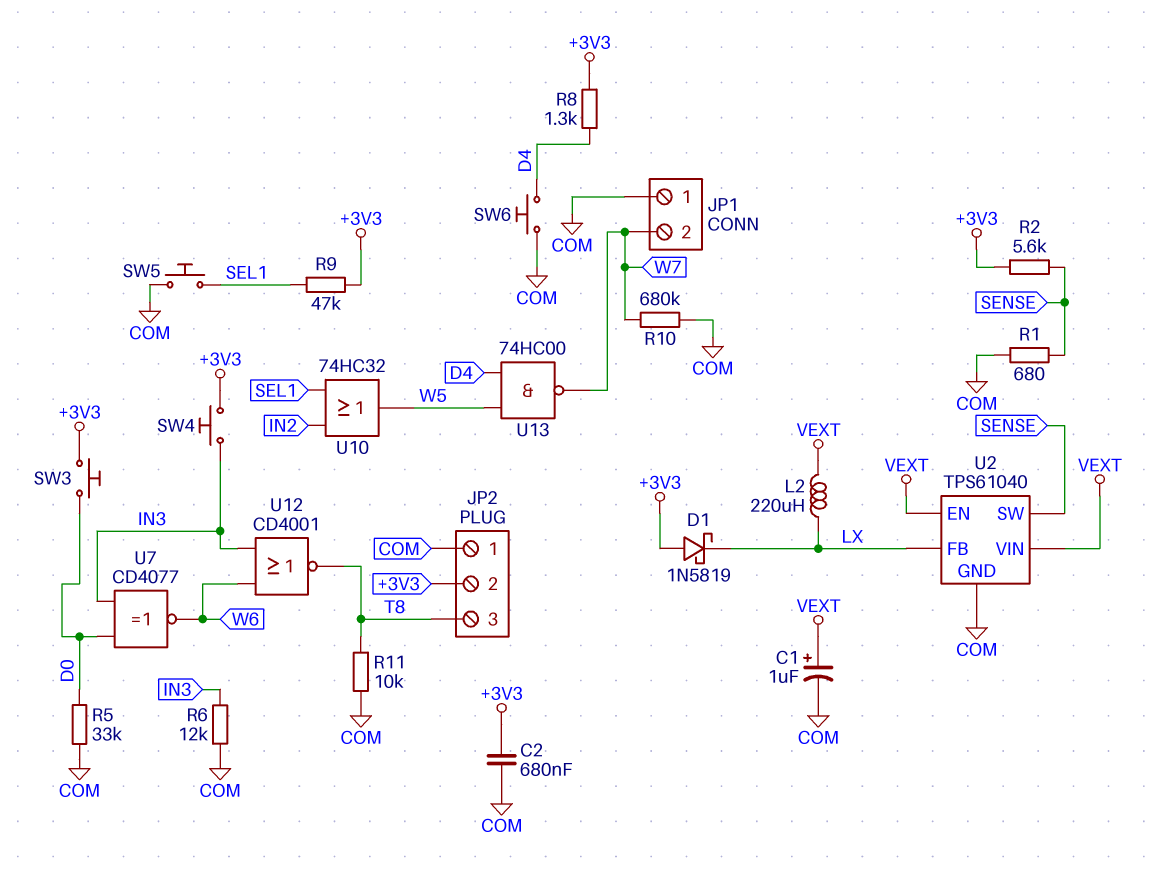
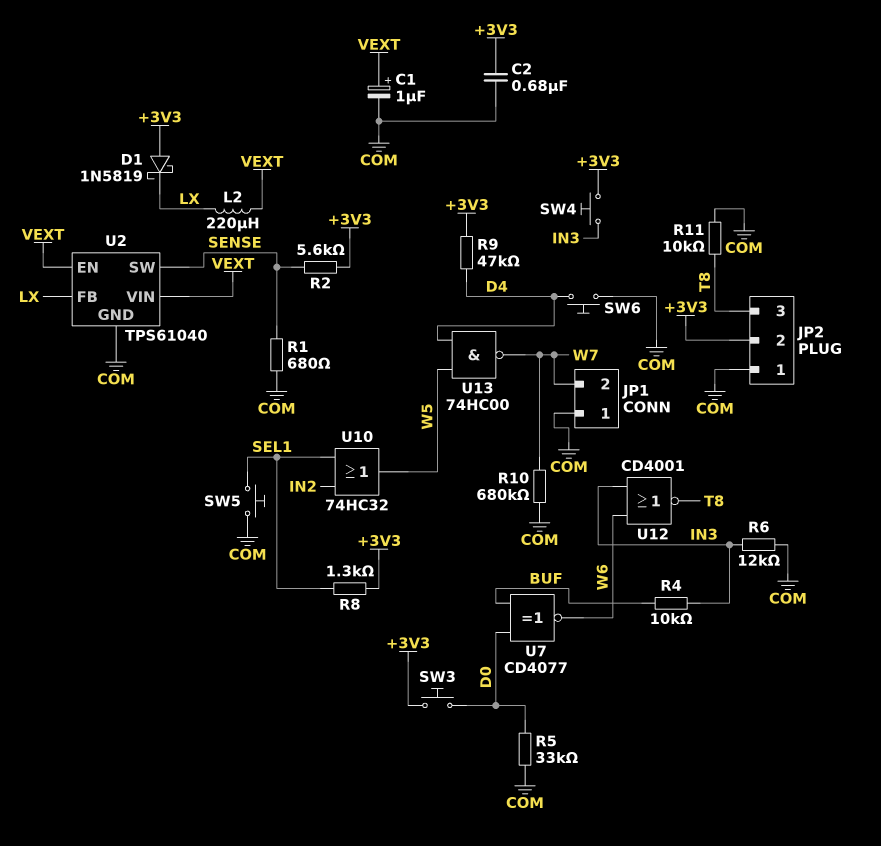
R4: none -> 10k (BUF, IN3)
R8: 1.3k (+3V3, D4) -> 1.3k (+3V3, SEL1)
R9: 47k (+3V3, SEL1) -> 47k (+3V3, D4)
U7: XNOR CD4077 (in D0, in IN3, out W6) -> XNOR CD4077 (in BUF, in D0, out W6)

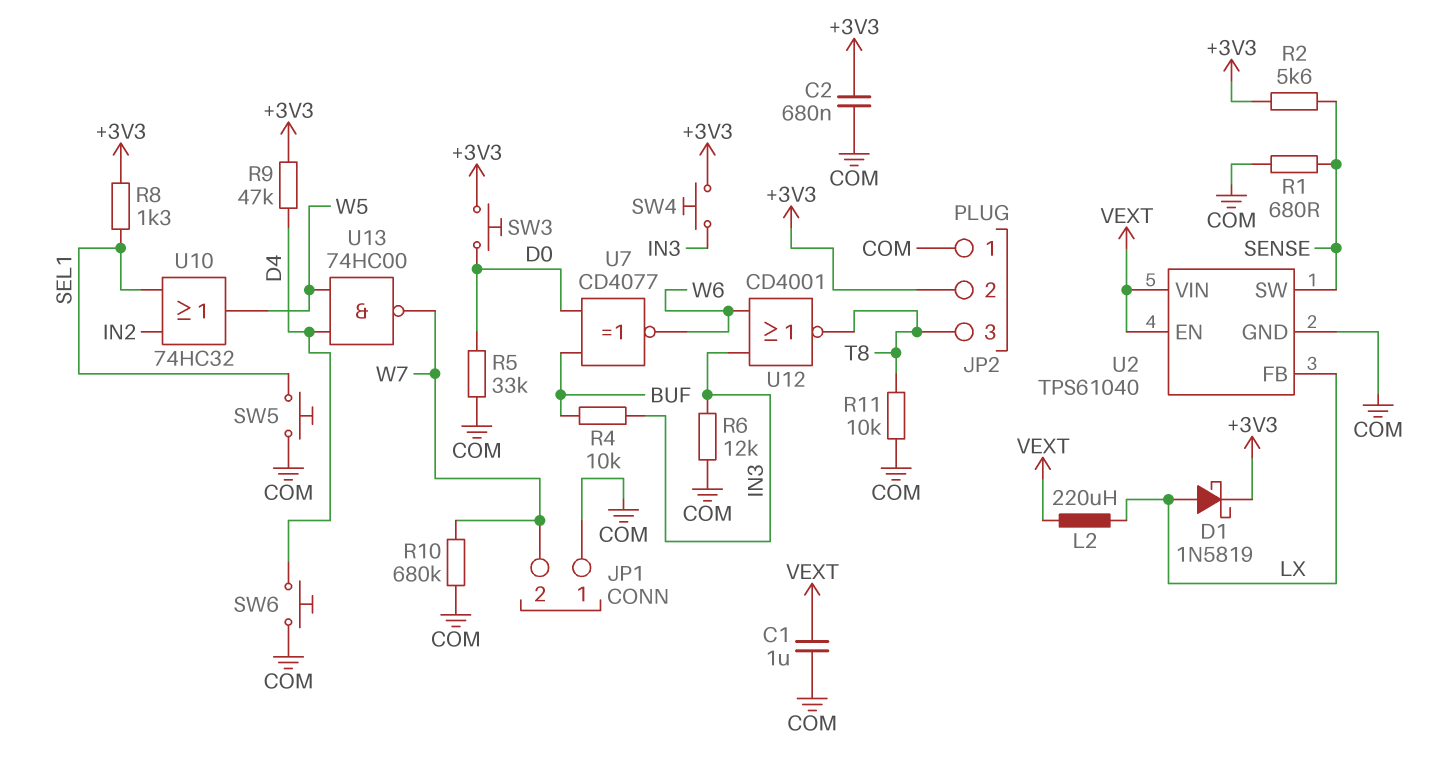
C1: 1uF (plus VEXT, minus COM) -> 1uF (COM, VEXT)
D1: schottky 1N5819 (A +3V3, K LX) -> schottky 1N5819 (A LX, K +3V3)

